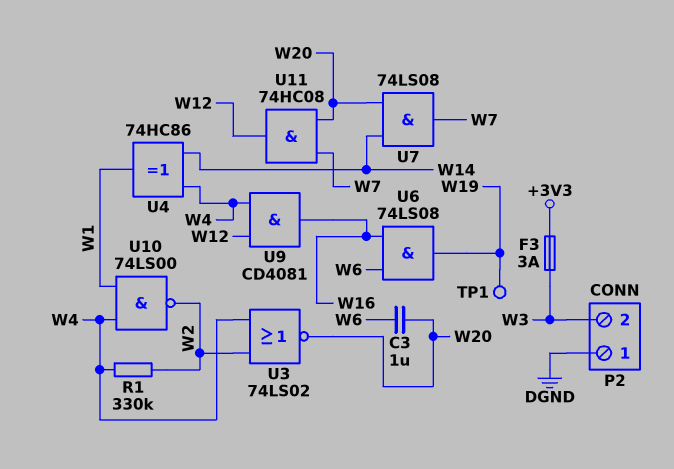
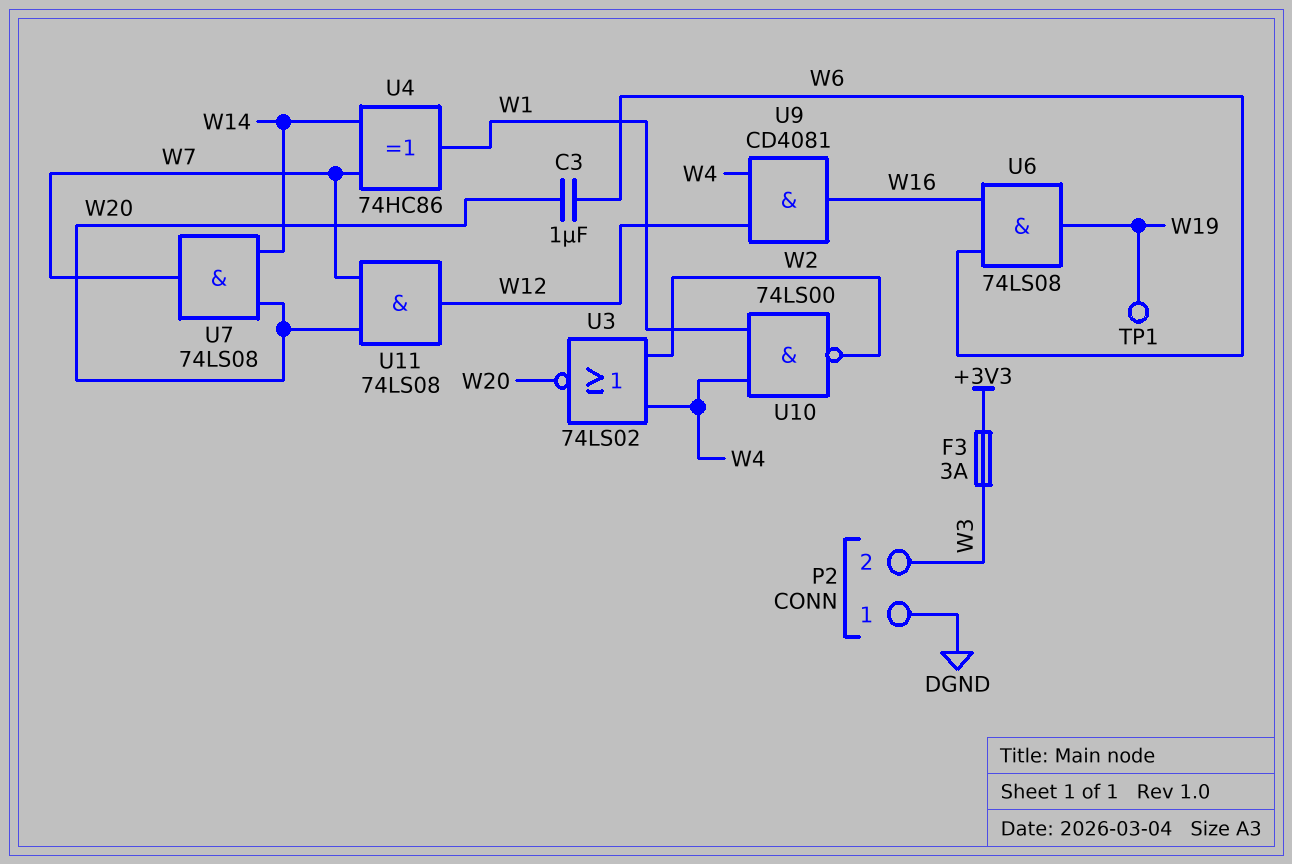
R1: 330k (W2, W4) -> none
U4: XOR 74HC86 (in W4, in W14, out W1) -> XOR 74HC86 (in W7, in W14, out W1)
U11: AND 74HC08 (in W7, in W20, out W12) -> AND 74LS08 (in W7, in W20, out W12)

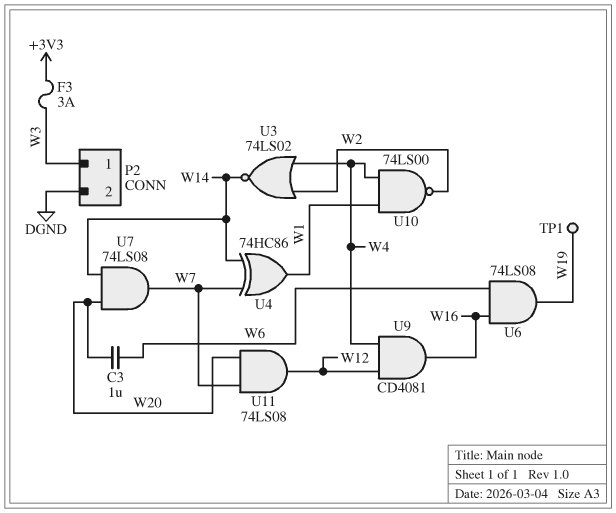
P2 pin 1: DGND -> W3
P2 pin 2: W3 -> DGND
U3: NOR 74LS02 (in W2, in W4, out W20) -> NOR 74LS02 (in W2, in W4, out W14)

